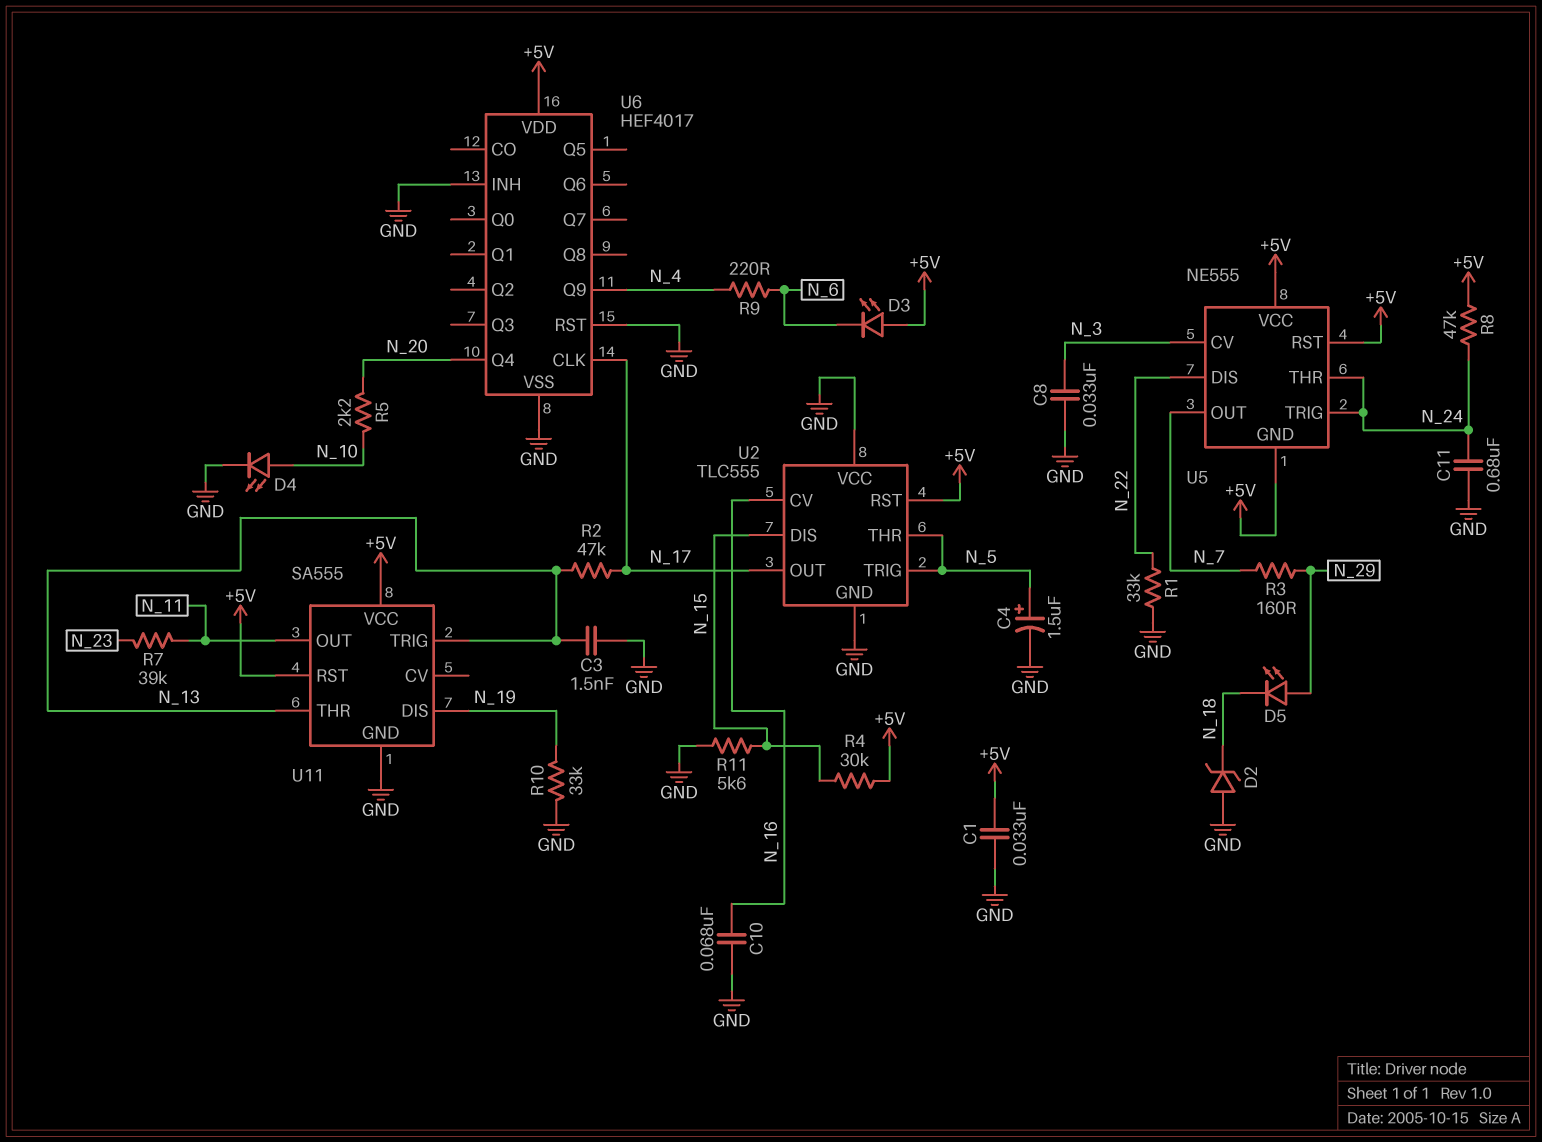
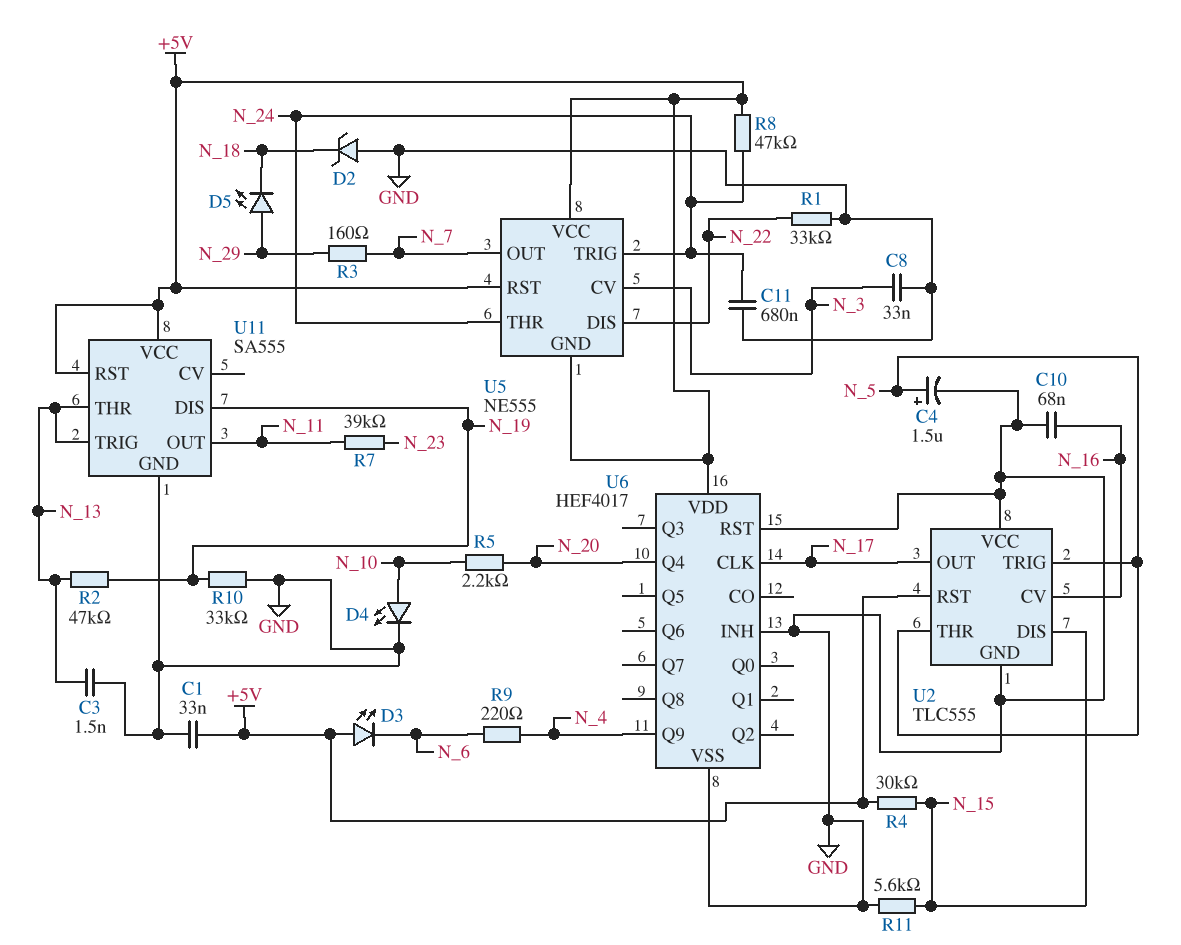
R2: 47k (N_13, N_17) -> 47k (N_13, N_19)

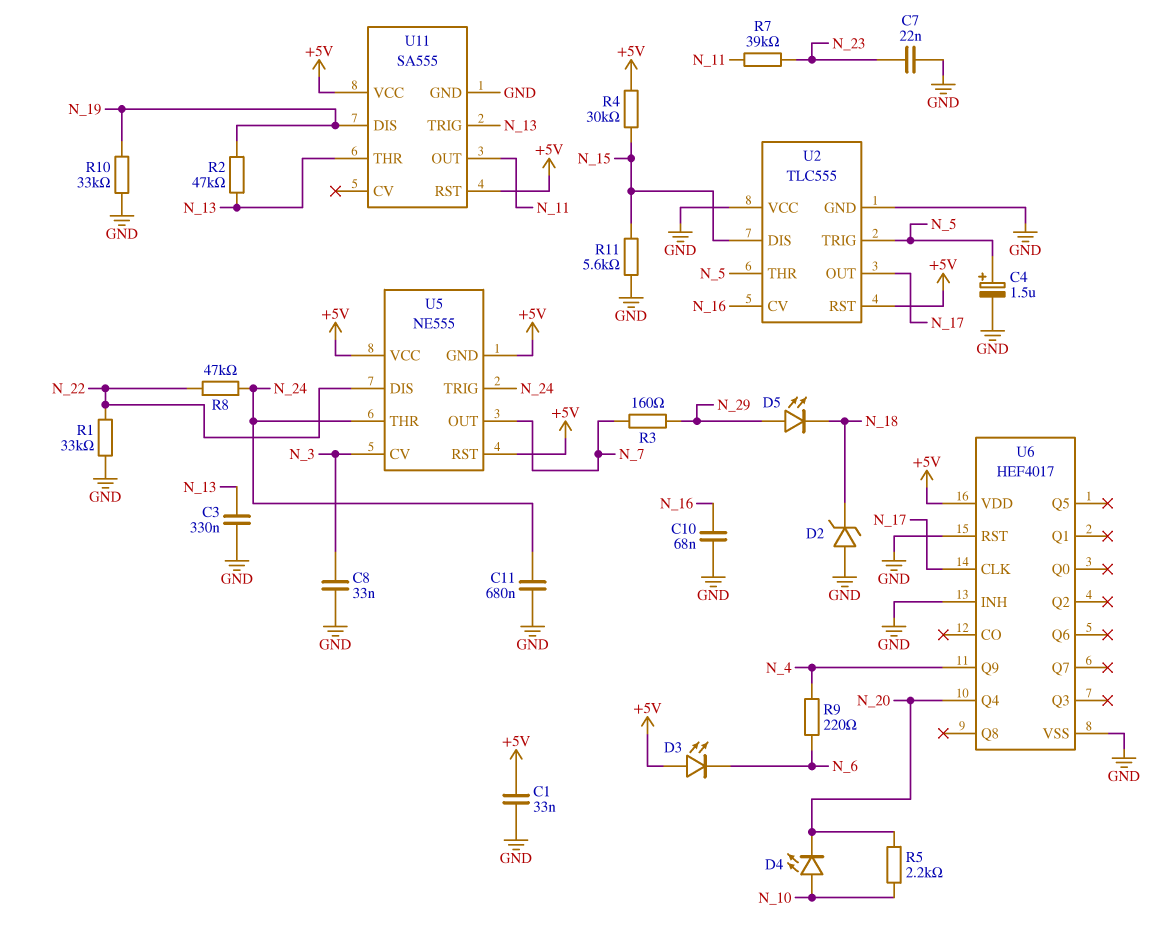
C3: 1.5nF (GND, N_13) -> 330nF (GND, N_13)
C7: none -> 22nF (GND, N_23)
D4: LED (A N_10, K GND) -> LED (A N_10, K N_20)
R8: 47k (+5V, N_24) -> 47k (N_22, N_24)

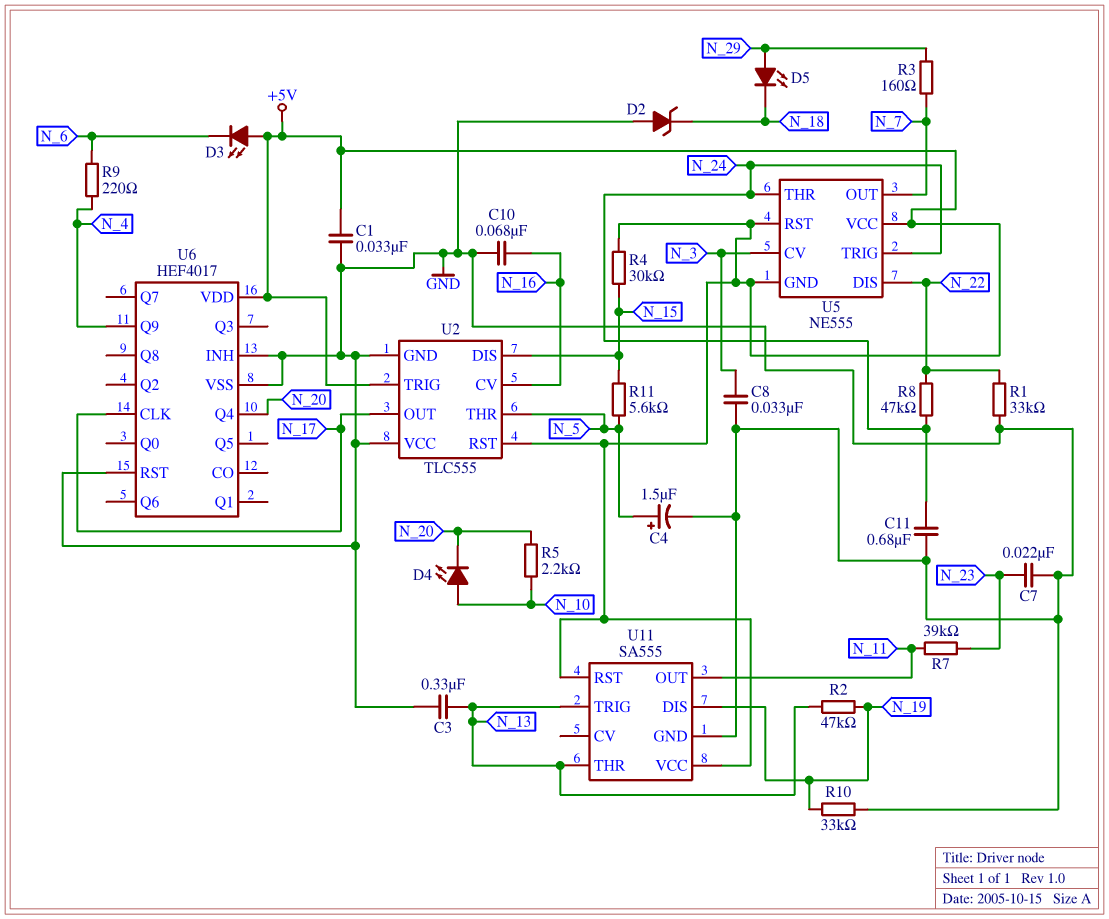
R11: 5.6k (GND, N_15) -> 5.6k (N_5, N_15)
U2 pin TRIG: N_5 -> +5V

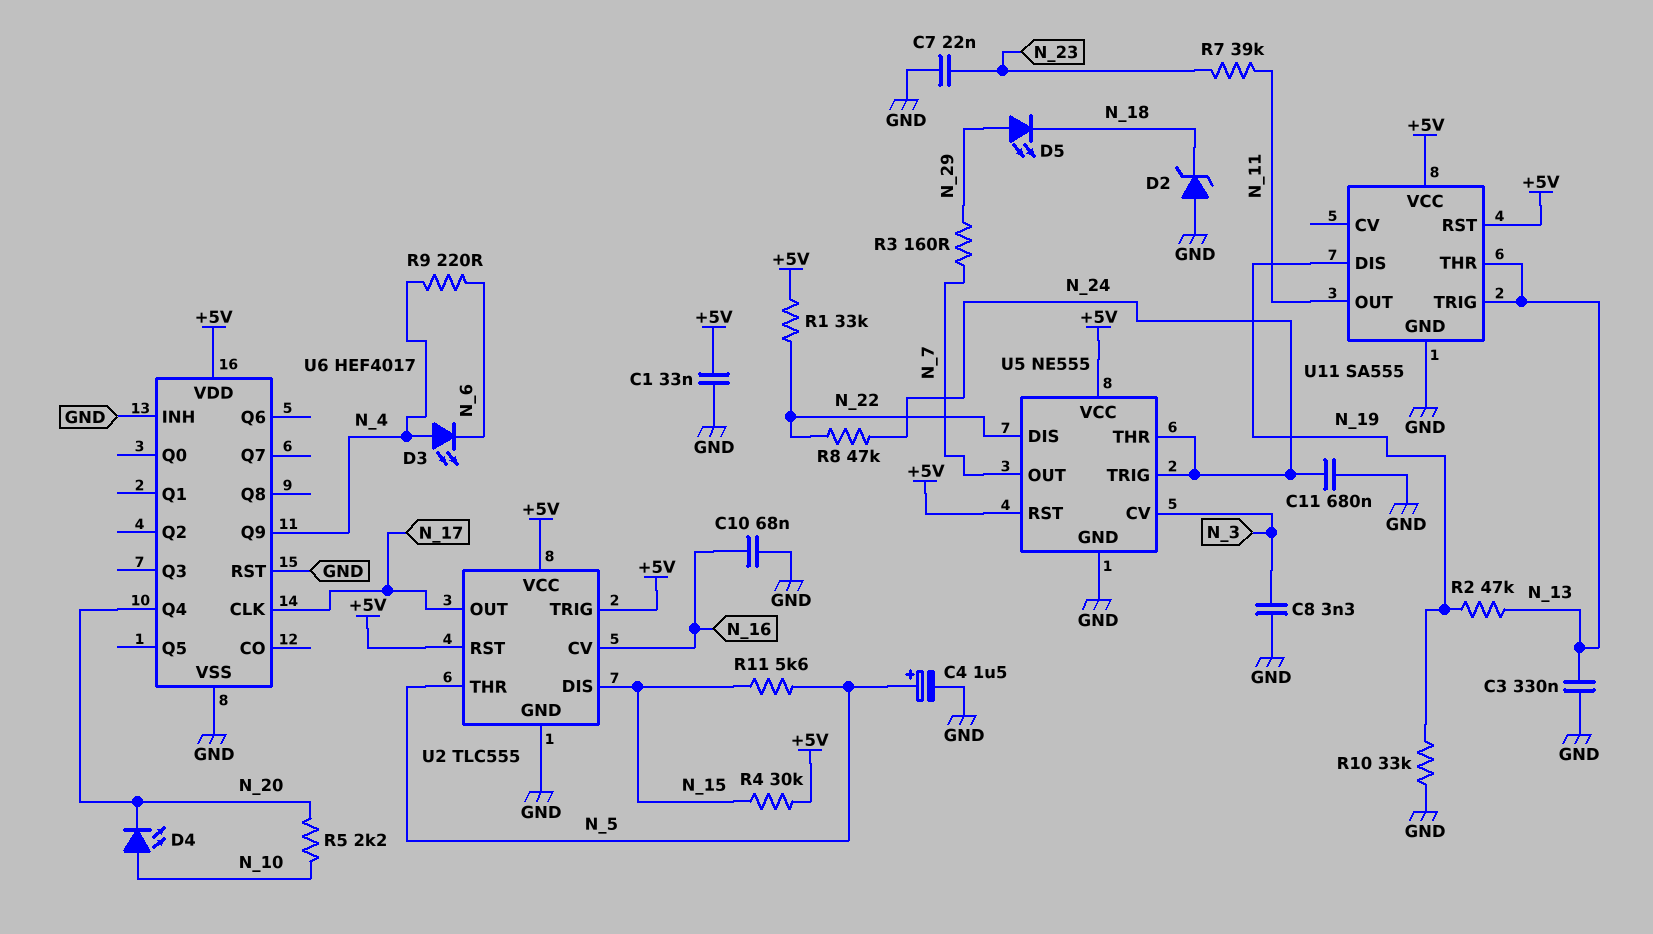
C8: 33nF (GND, N_3) -> 3.3nF (GND, N_3)
D3: LED (A +5V, K N_6) -> LED (A N_4, K N_6)
R1: 33k (GND, N_22) -> 33k (+5V, N_22)
U2 pin VCC: GND -> +5V
U5 pin GND: +5V -> GND

